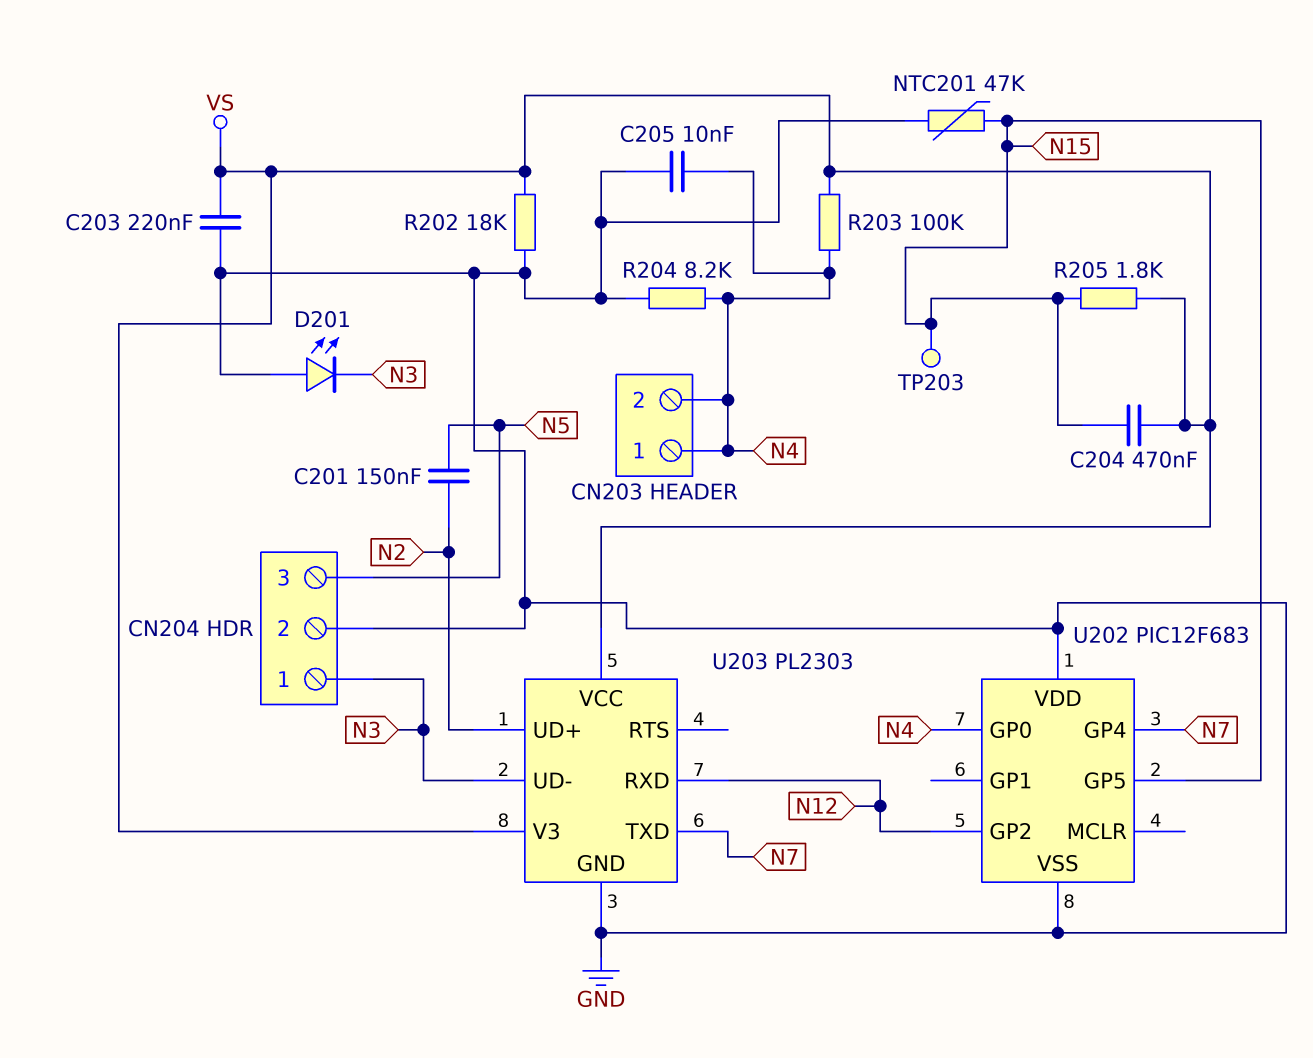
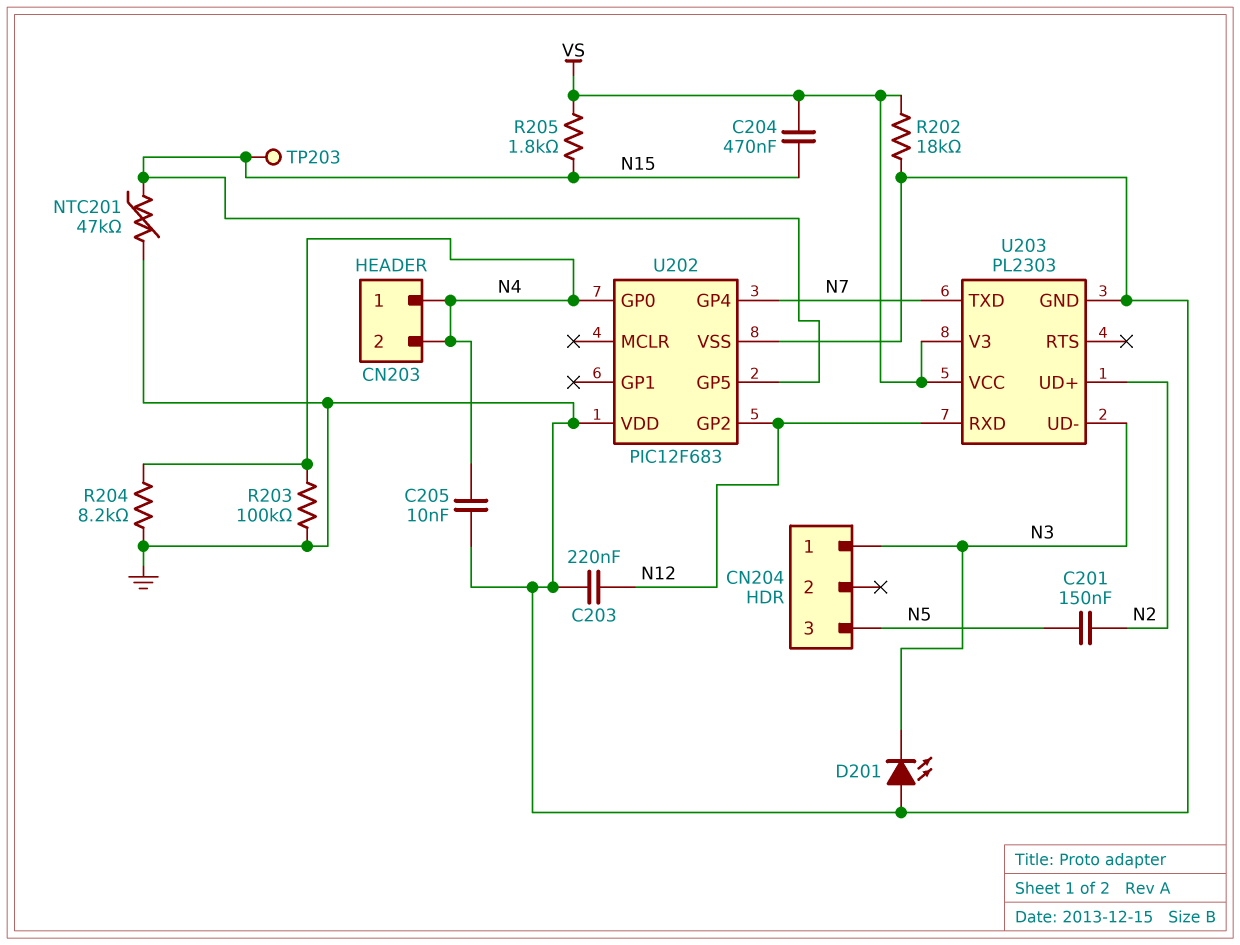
C203: 220nF (GND, VS) -> 220nF (GND, N12)
CN204 pin 2: GND -> none
R203: 100k (N4, VS) -> 100k (GND, N4)

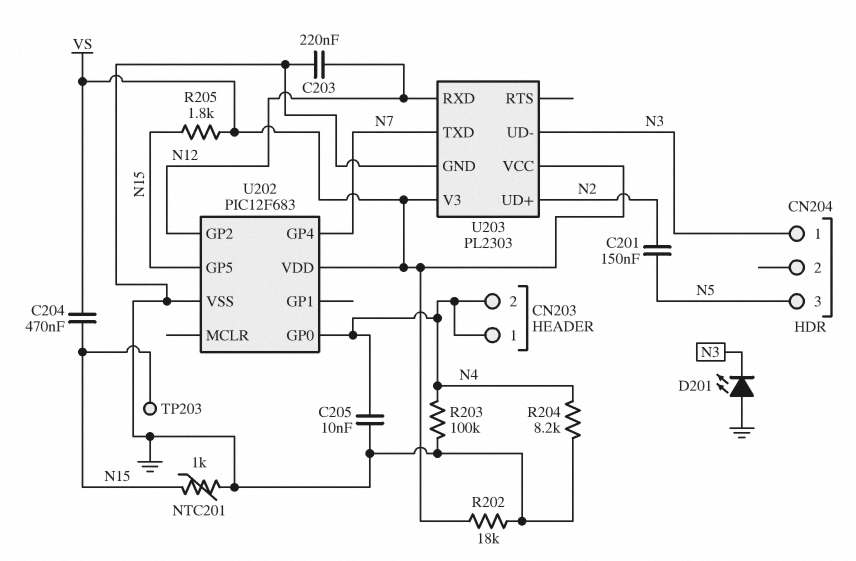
NTC201: 47k (GND, N15) -> 1k (GND, N15)
U202 pin VDD: GND -> VS

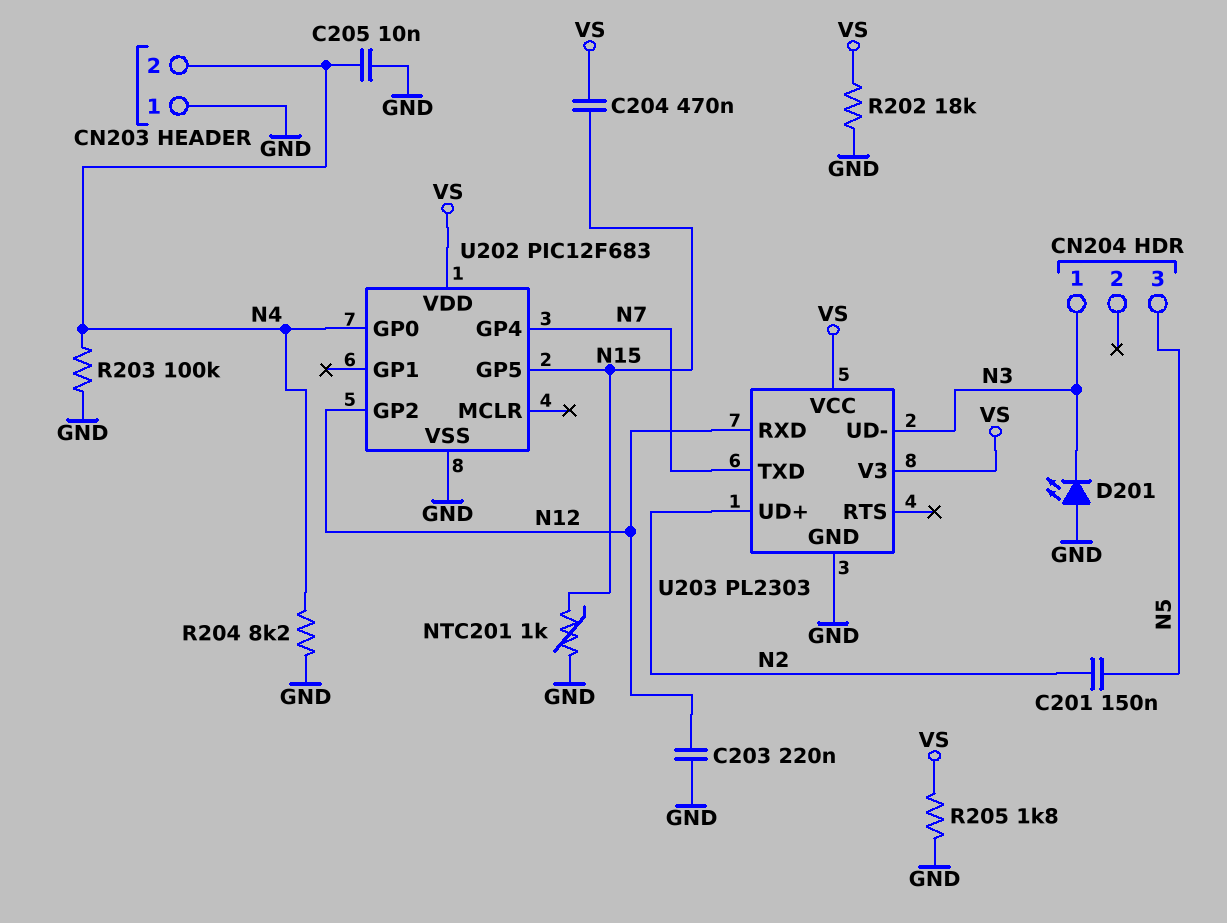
CN203 pin 1: N4 -> GND
R205: 1.8k (N15, VS) -> 1.8k (GND, VS)
TP203: test point (N15) -> none

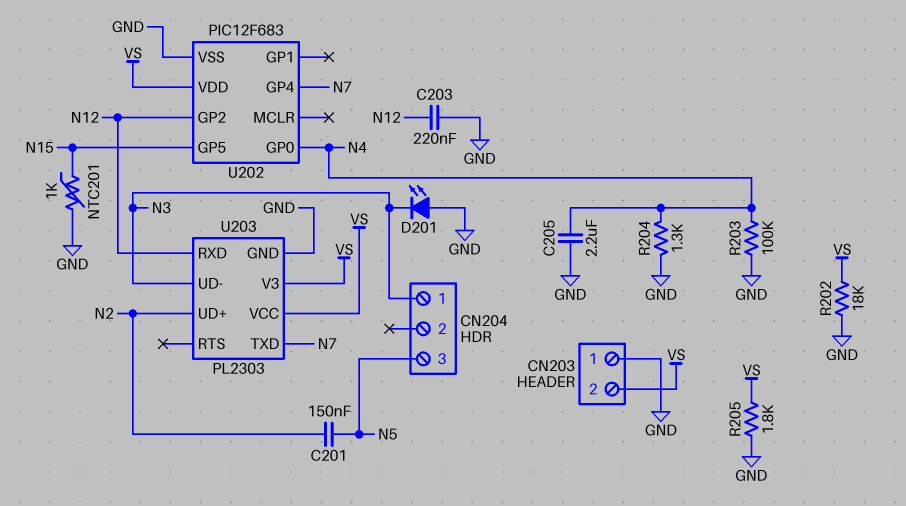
C204: 470nF (N15, VS) -> none
C205: 10nF (GND, N4) -> 2.2uF (GND, N4)
CN203 pin 2: N4 -> VS
R204: 8.2k (GND, N4) -> 1.3k (GND, N4)

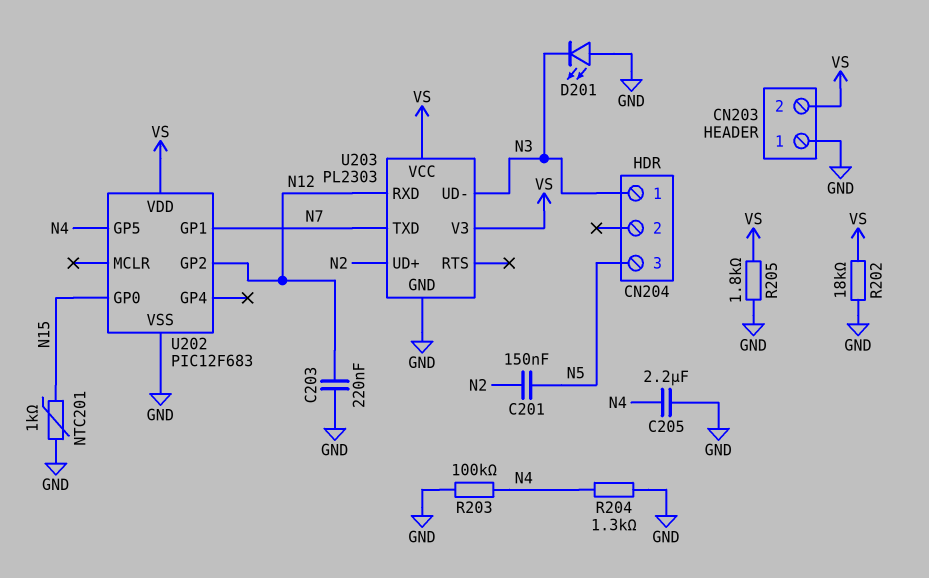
U202 pin GP0: N4 -> N15
U202 pin GP1: none -> N7
U202 pin GP4: N7 -> none
U202 pin GP5: N15 -> N4

